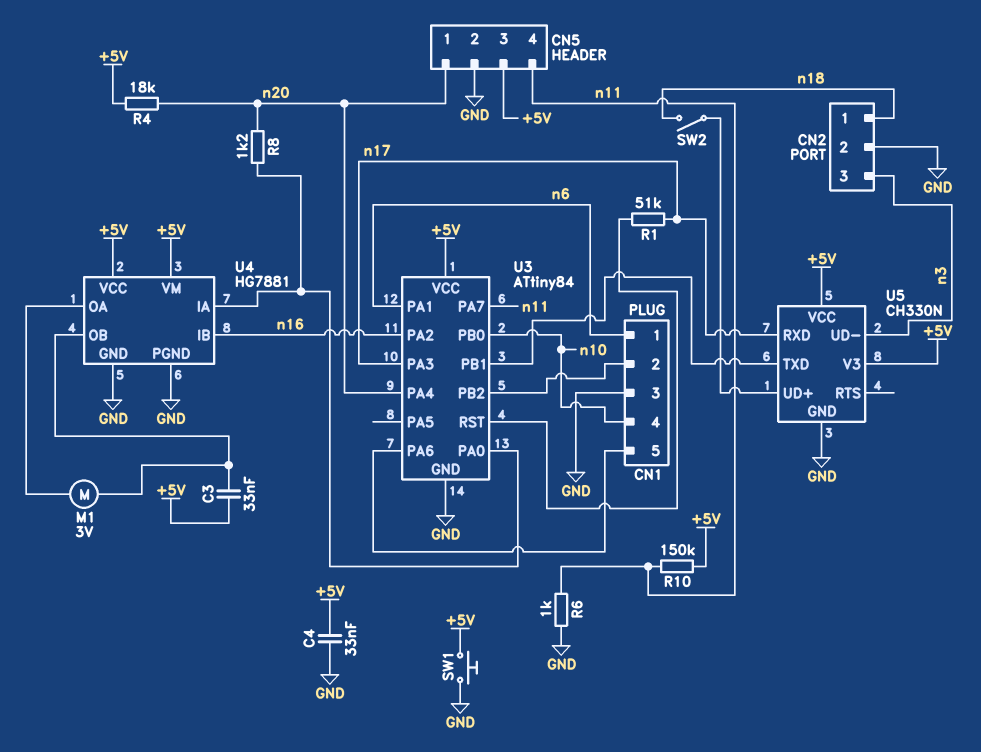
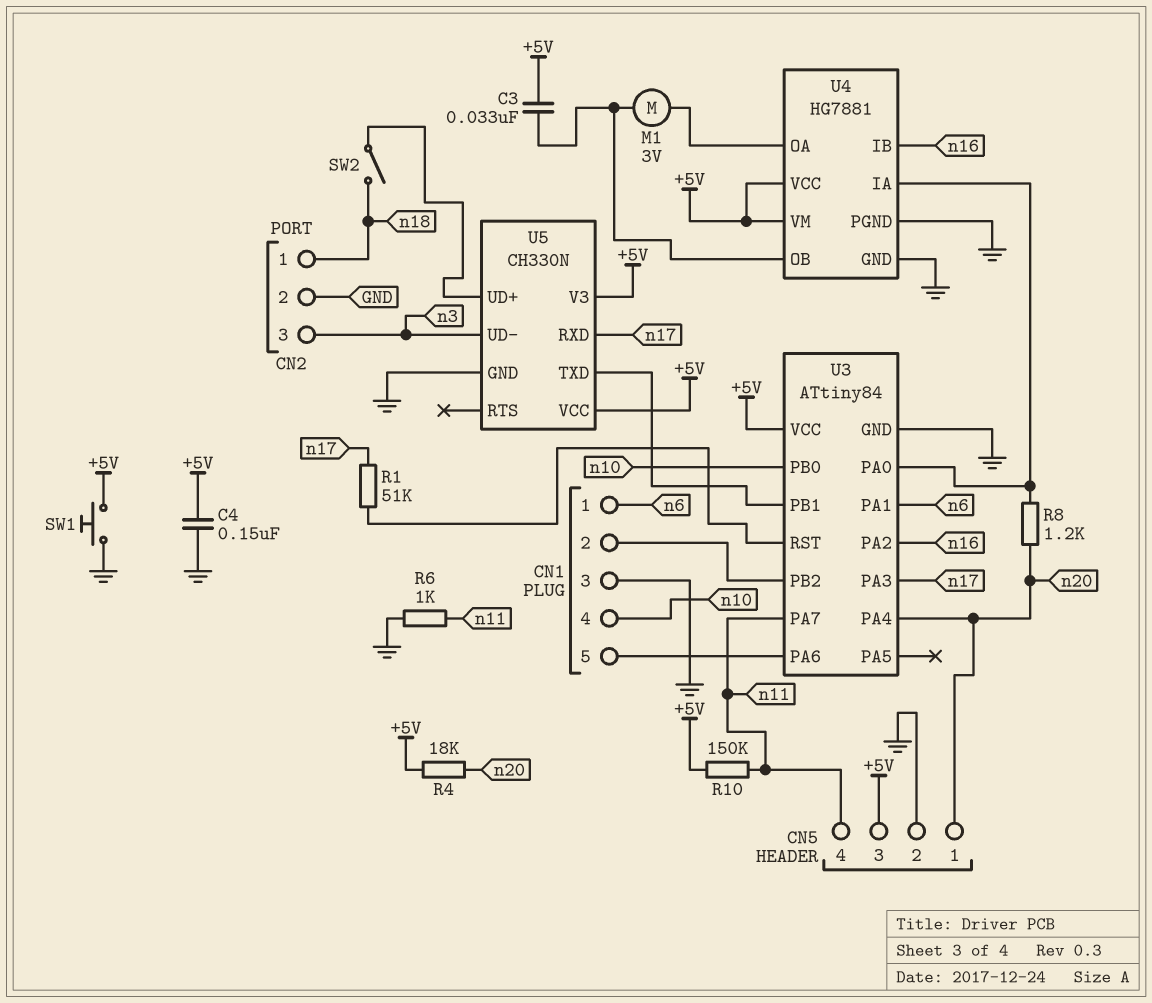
C4: 33nF (+5V, GND) -> 150nF (+5V, GND)

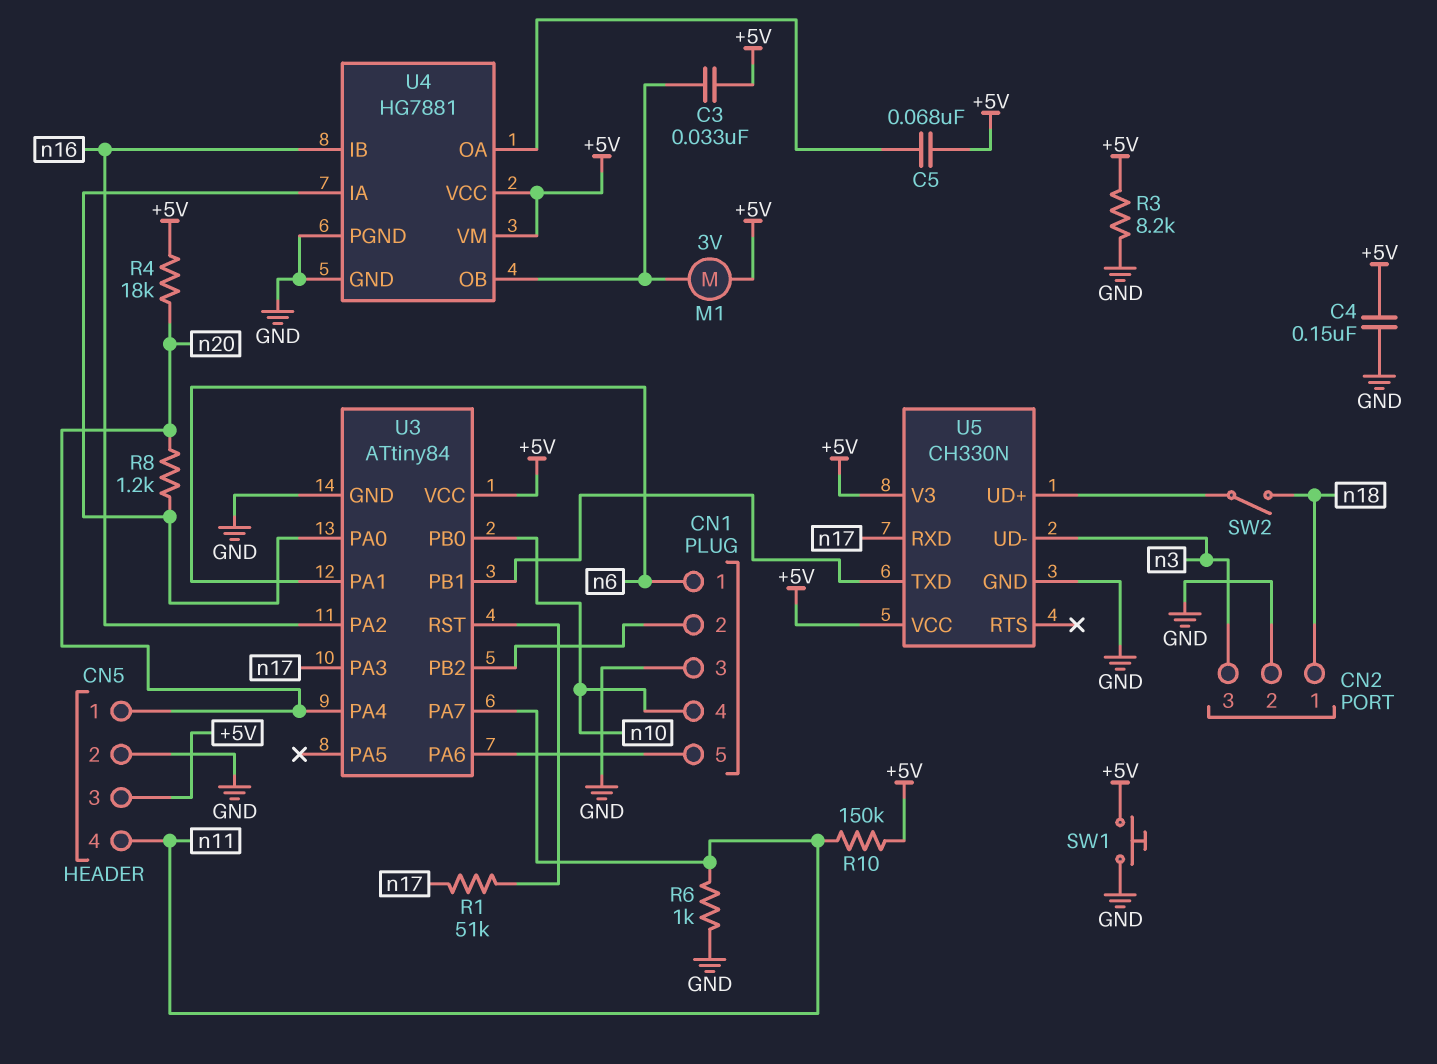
C5: none -> 68nF (+5V, U4/OA)
M1: motor 3V (U4/OA, U4/OB) -> motor 3V (+5V, U4/OB)
R3: none -> 8.2k (+5V, GND)

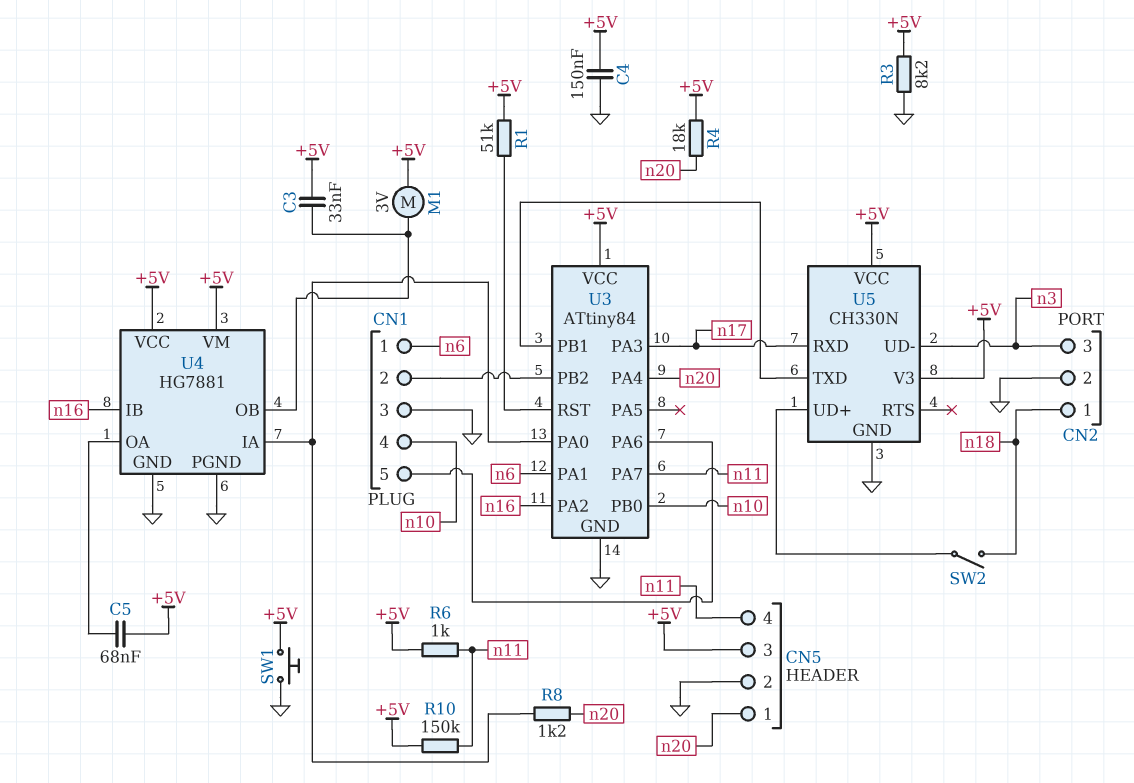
R1: 51k (U3/RST, n17) -> 51k (+5V, U3/RST)
R6: 1k (GND, n11) -> 1k (+5V, n11)

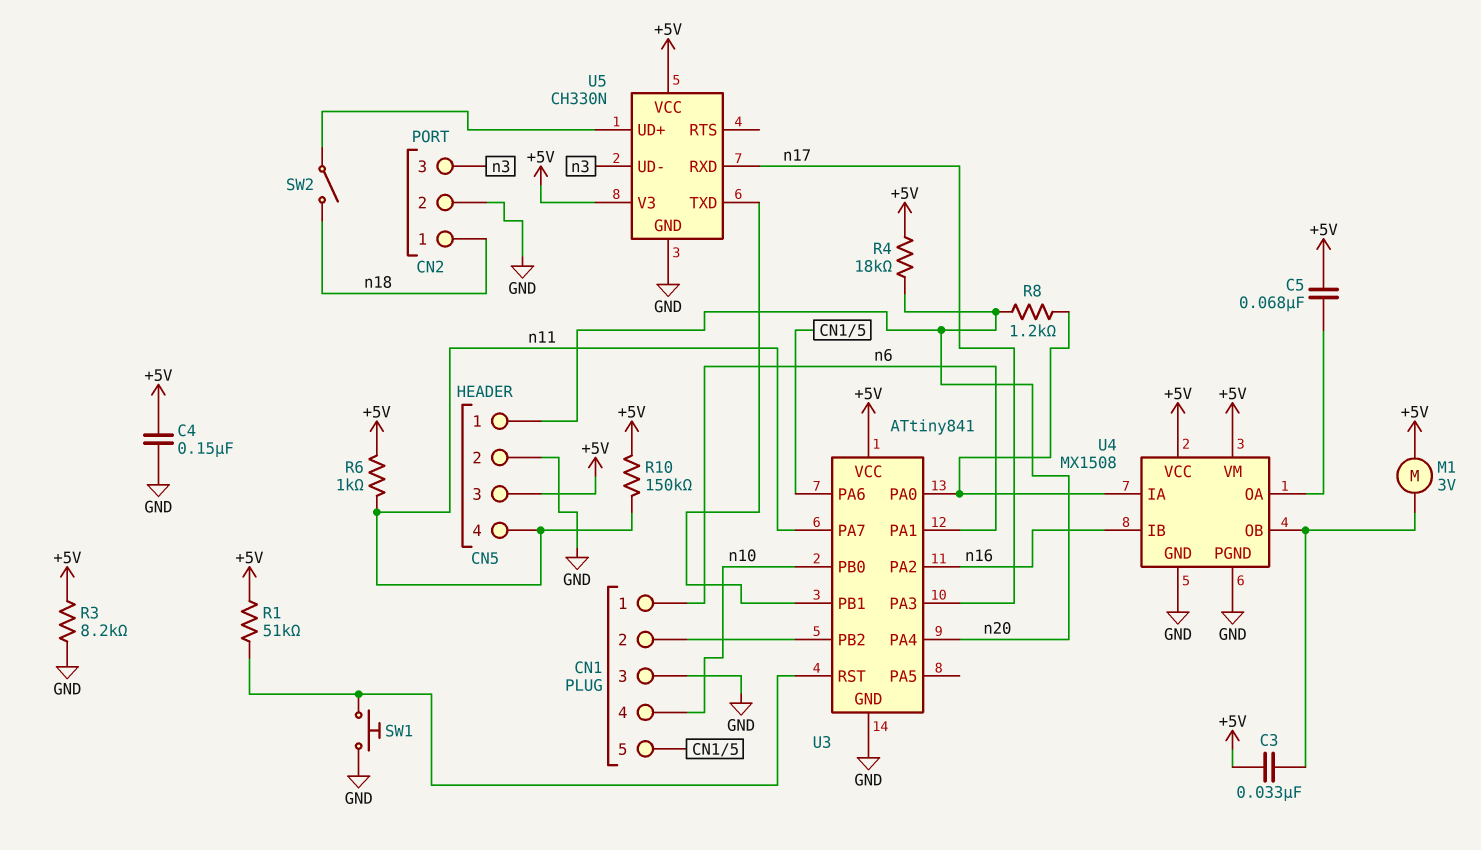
SW1: button (+5V, GND) -> button (GND, U3/RST)
U3: ATtiny84 -> ATtiny841
U4: HG7881 -> MX1508

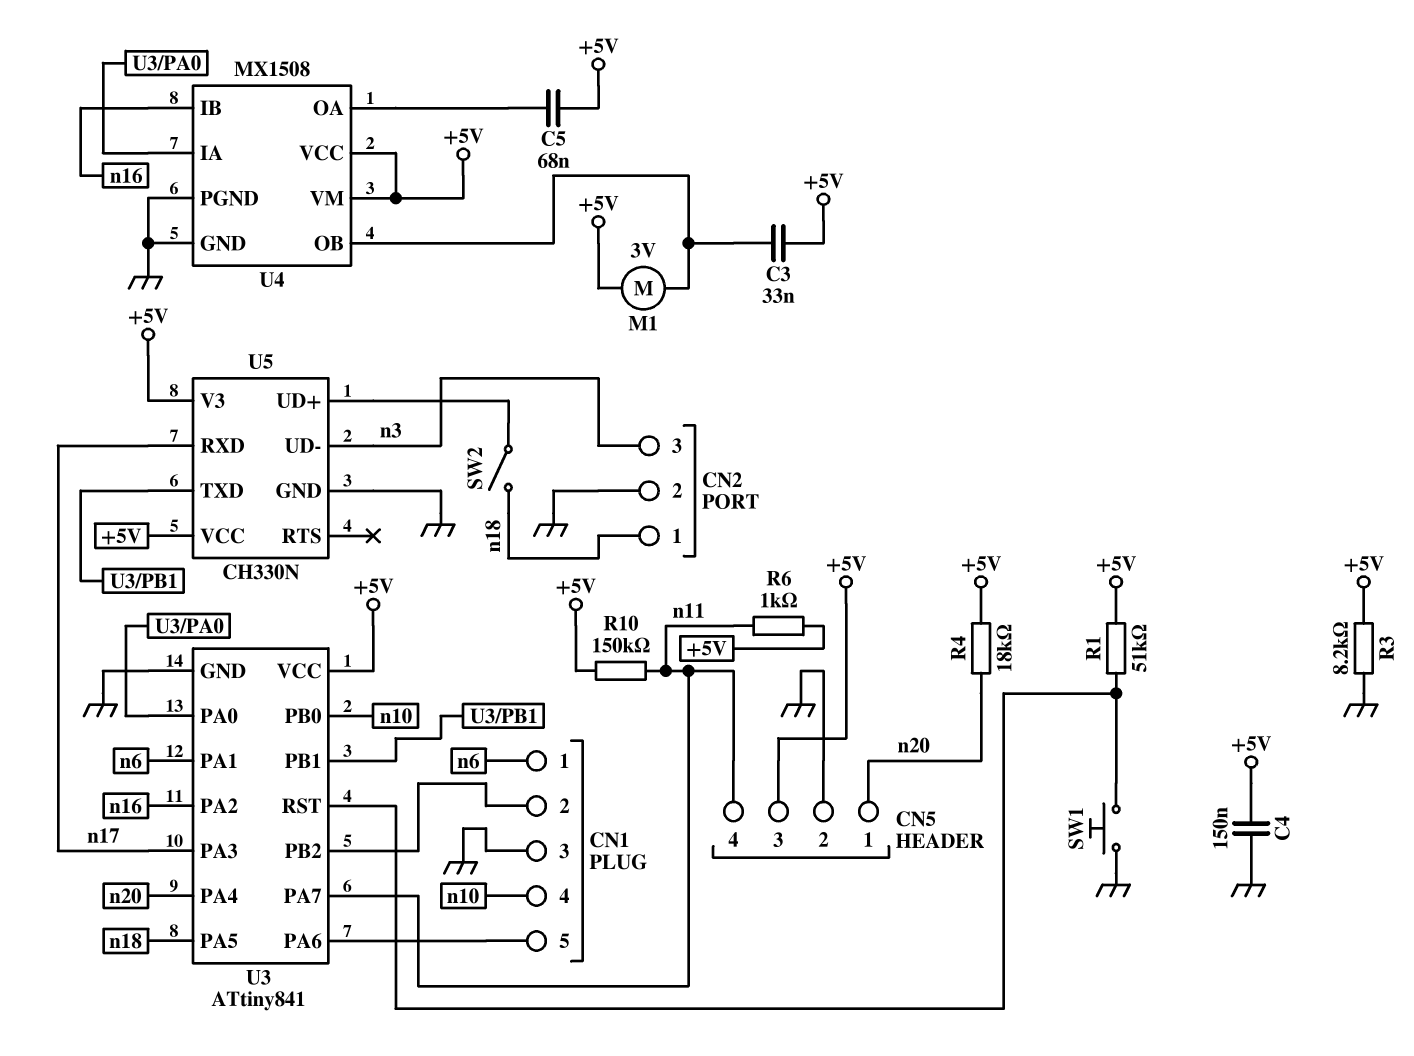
R8: 1.2k (U3/PA0, n20) -> none
U3 pin PA5: none -> n18

